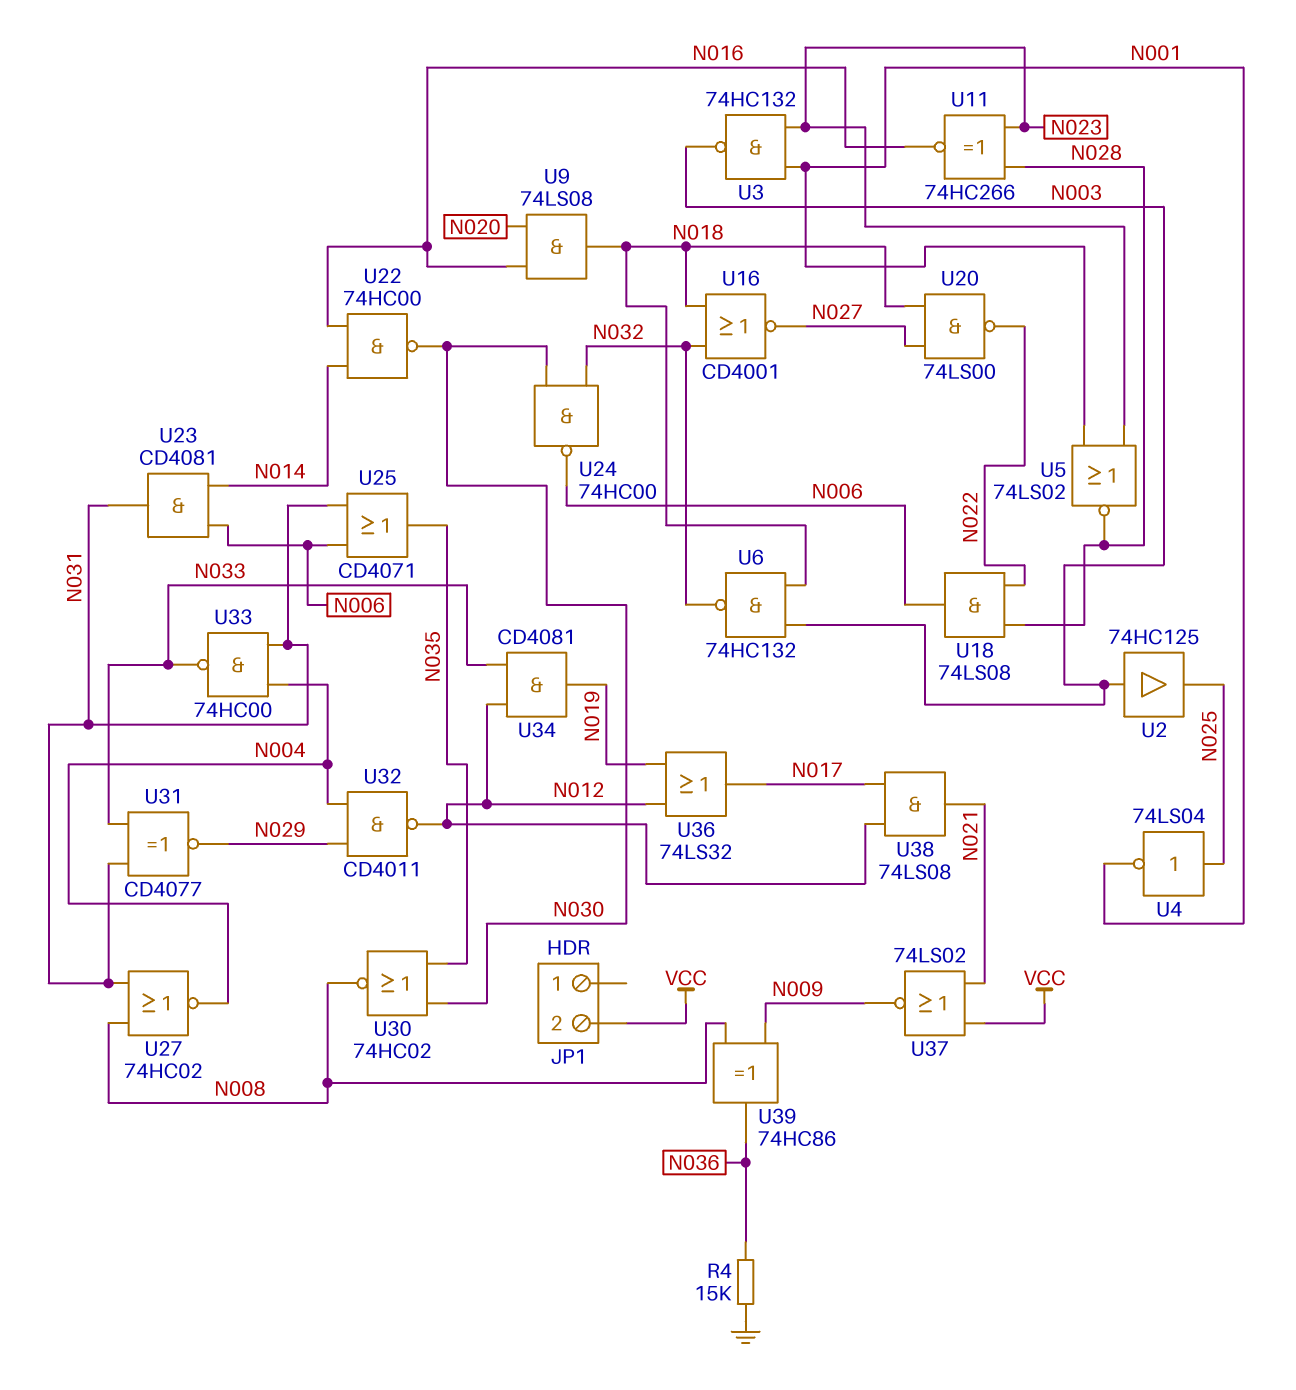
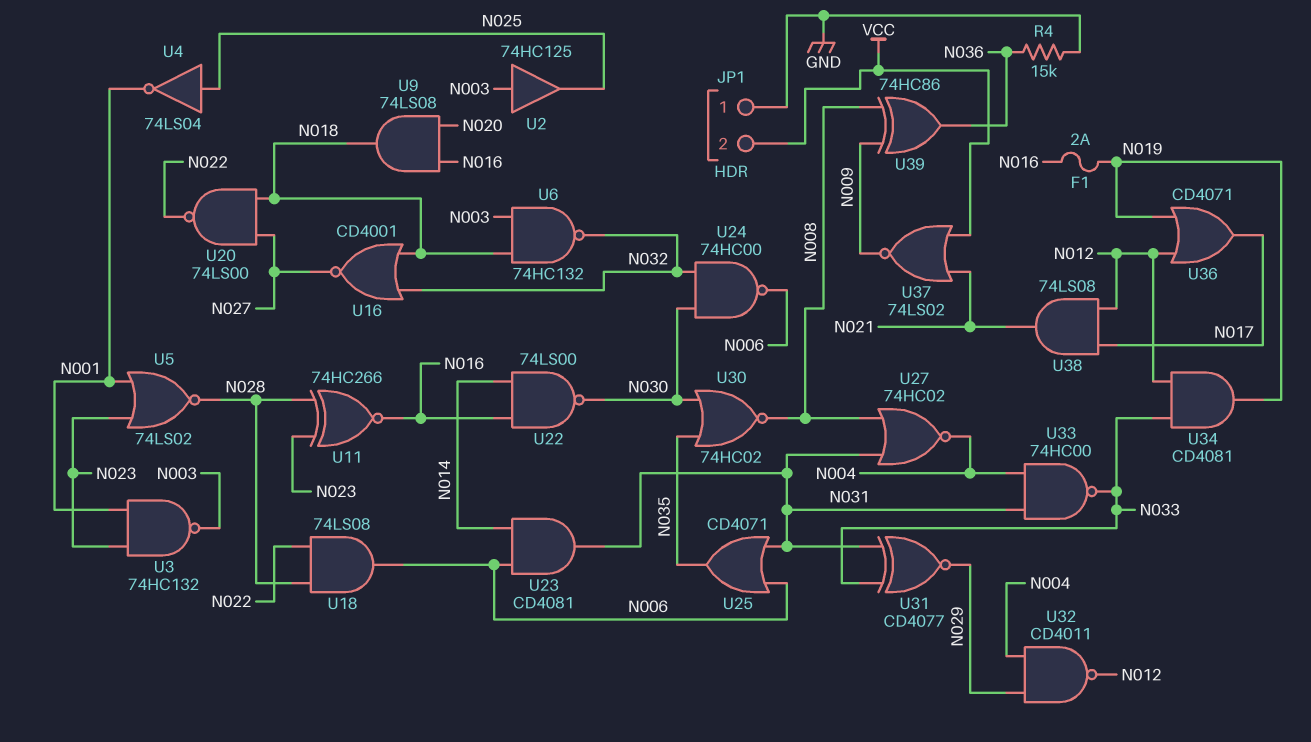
F1: none -> 2A (N016, N019)
JP1 pin 1: none -> GND
U22: NAND 74HC00 (in N014, in N016, out N030) -> NAND 74LS00 (in N014, in N016, out N030)
U36: OR 74LS32 (in N012, in N019, out N017) -> OR CD4071 (in N012, in N019, out N017)

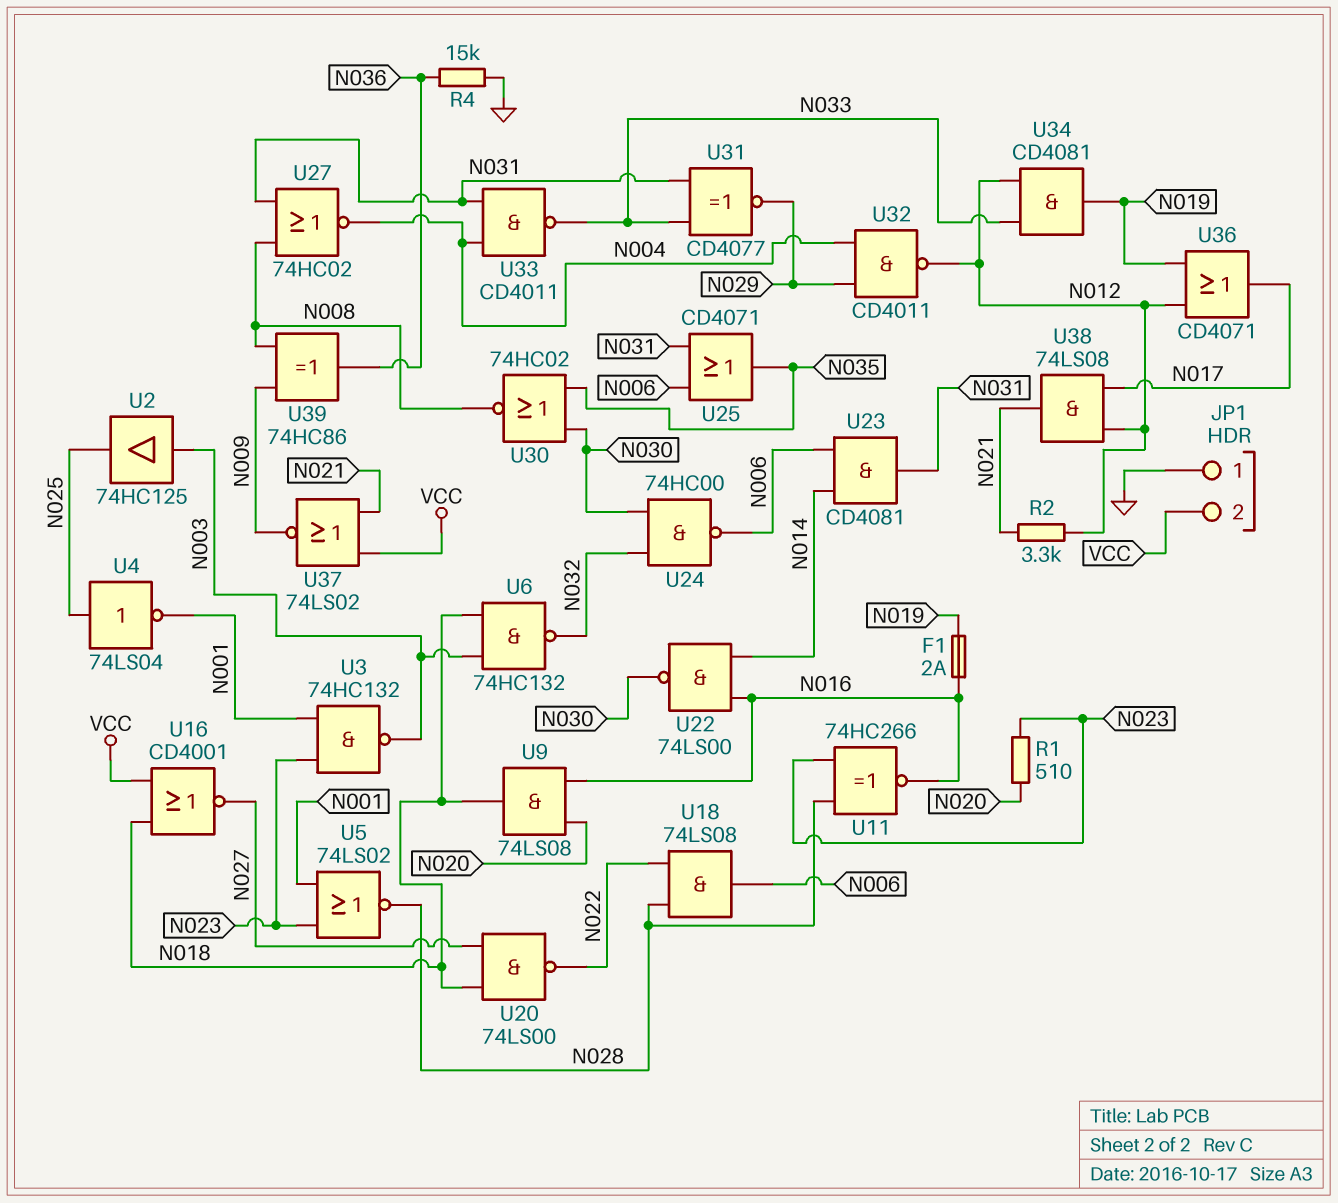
R1: none -> 510 (N020, N023)
R2: none -> 3.3k (N012, N021)
U16: NOR CD4001 (in N018, in N032, out N027) -> NOR CD4001 (in N018, in VCC, out N027)
U33: NAND 74HC00 (in N004, in N031, out N033) -> NAND CD4011 (in N004, in N031, out N033)

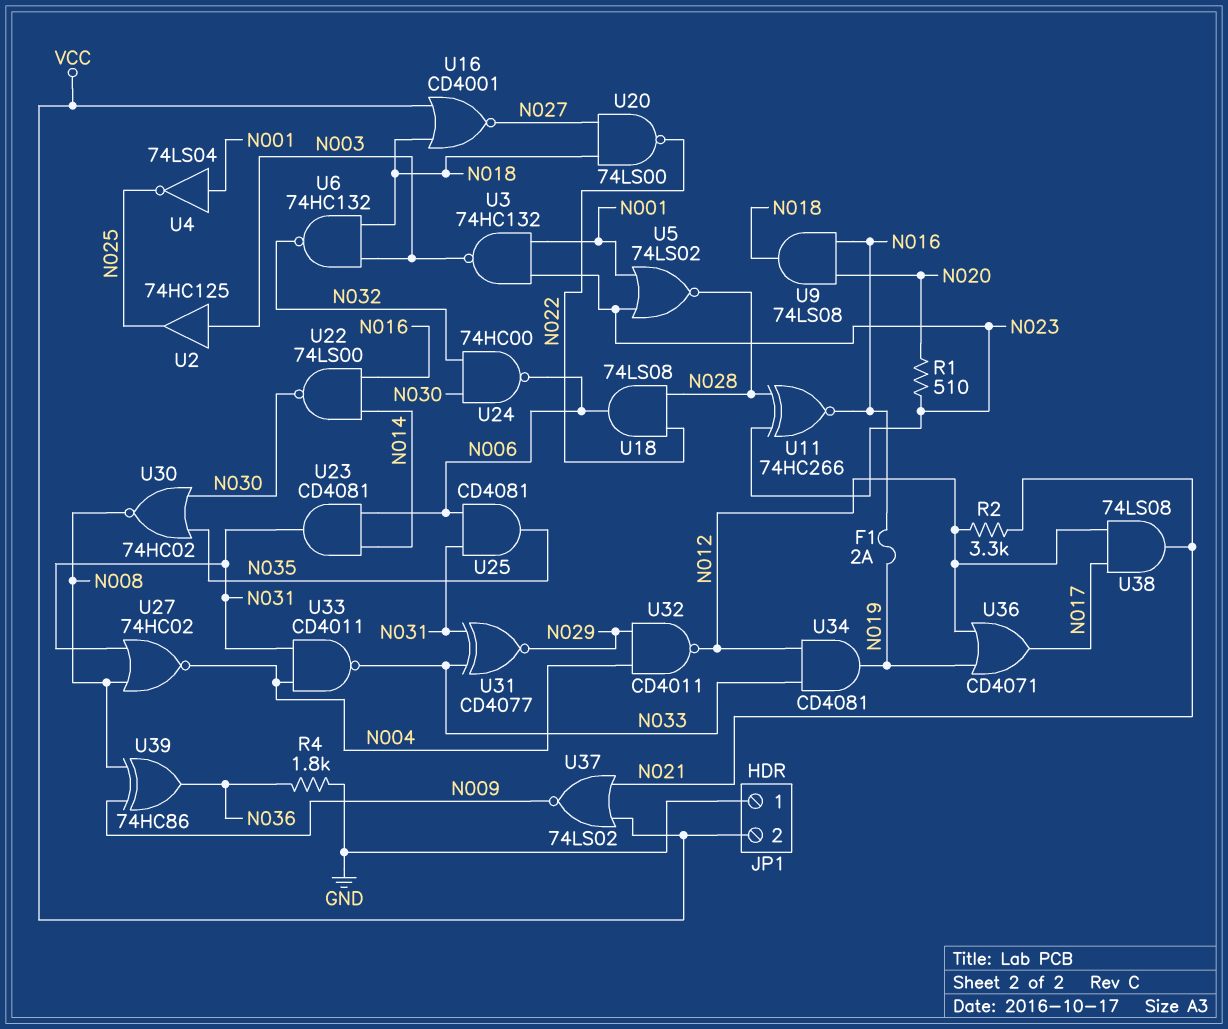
R4: 15k (GND, N036) -> 1.8k (GND, N036)
U4: NOT 74LS04 (in N025, out N001) -> NOT 74LS04 (in N001, out N025)
U25: OR CD4071 (in N006, in N031, out N035) -> AND CD4081 (in N006, in N031, out N035)

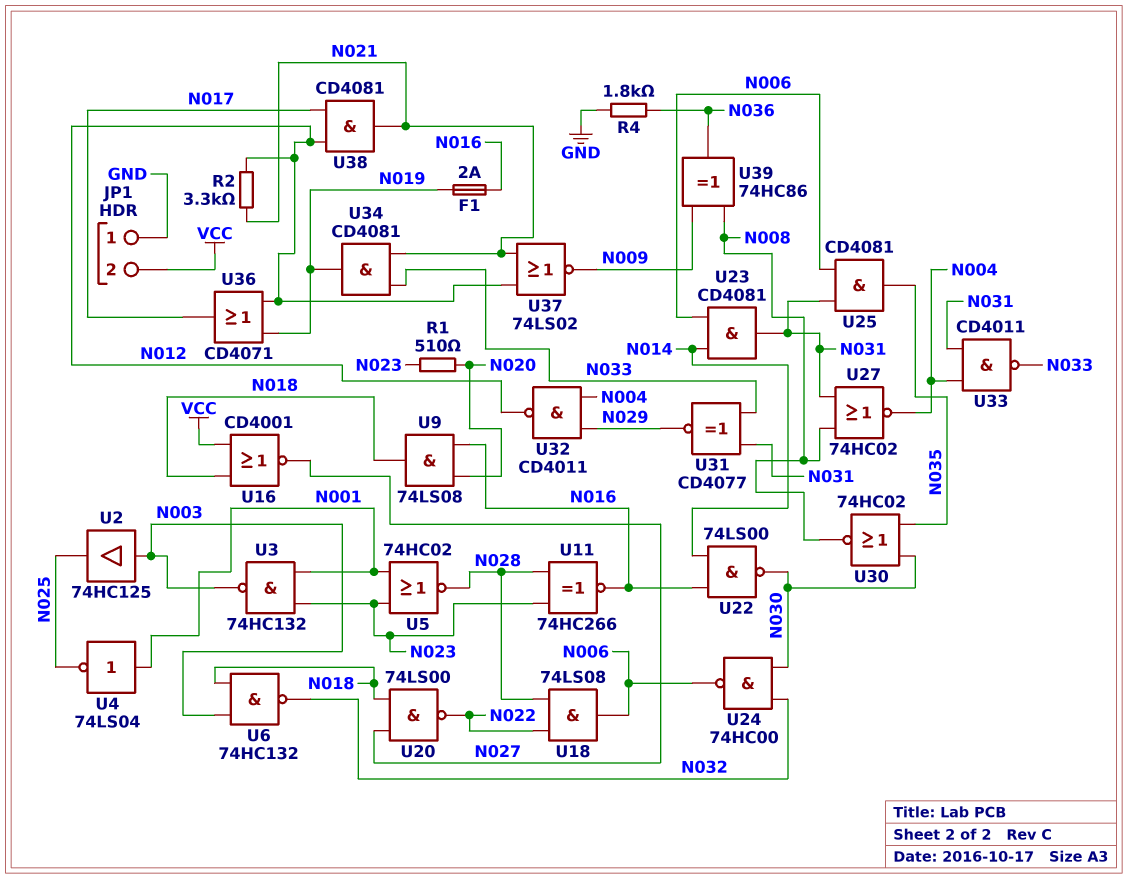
U5: NOR 74LS02 (in N001, in N023, out N028) -> NOR 74HC02 (in N001, in N023, out N028)
U34: AND CD4081 (in N012, in N033, out N019) -> AND CD4081 (in N021, in N033, out N019)
U37: NOR 74LS02 (in N021, in VCC, out N009) -> NOR 74LS02 (in N012, in N021, out N009)
U38: AND 74LS08 (in N012, in N017, out N021) -> AND CD4081 (in N012, in N017, out N021)

